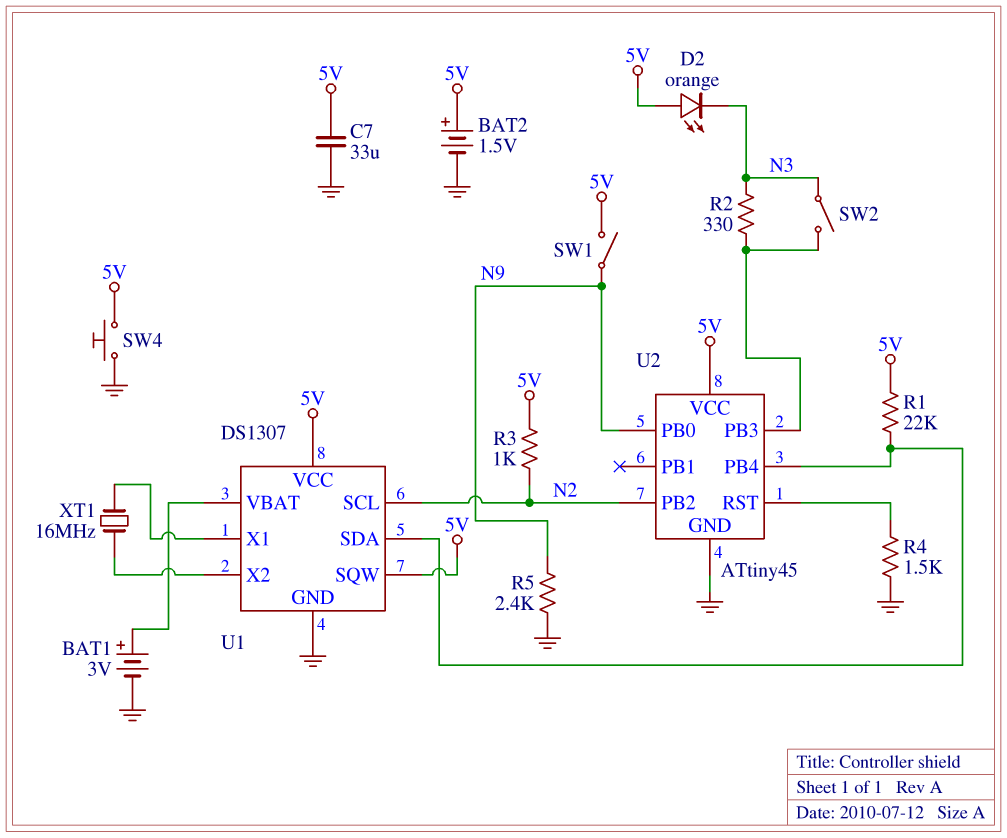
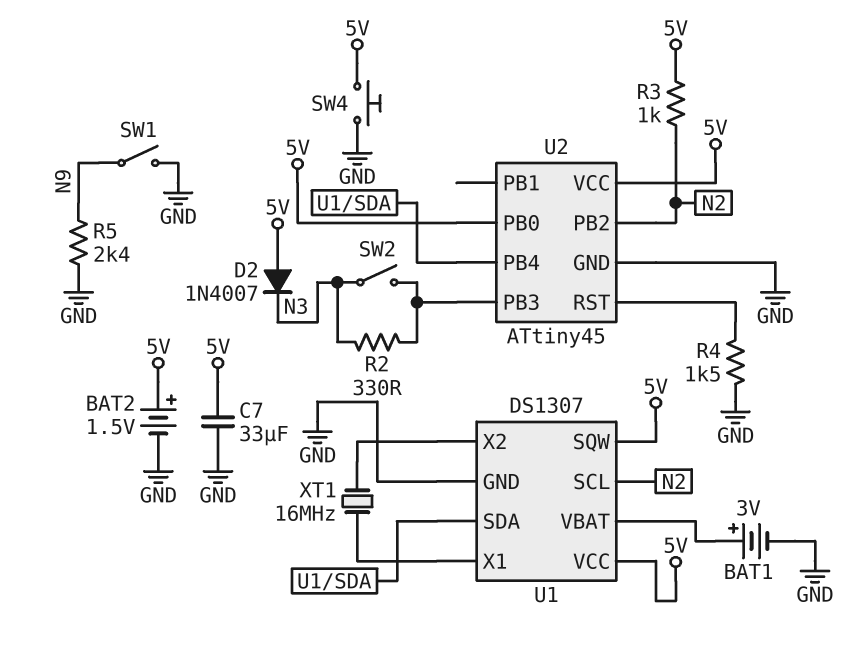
D2: LED orange (A 5V, K N3) -> diode 1N4007 (A 5V, K N3)
R1: 22k (5V, U1/SDA) -> none
SW1: switch (5V, N9) -> switch (GND, N9)
U2 pin PB0: N9 -> 5V

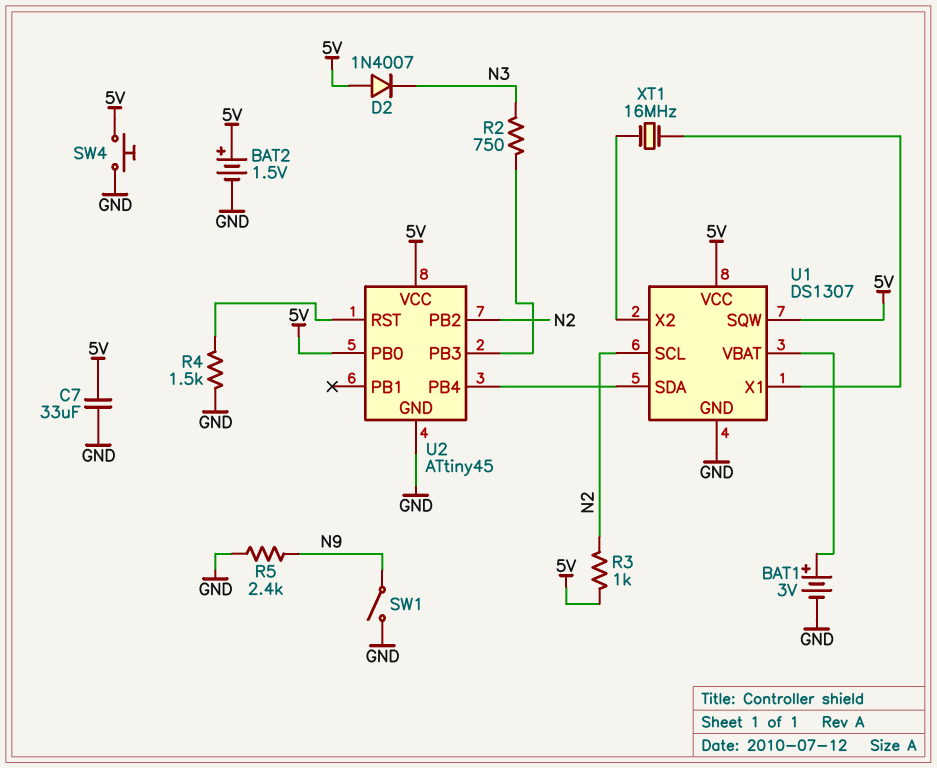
R2: 330 (N3, U2/PB3) -> 750 (N3, U2/PB3)
SW2: switch (N3, U2/PB3) -> none

